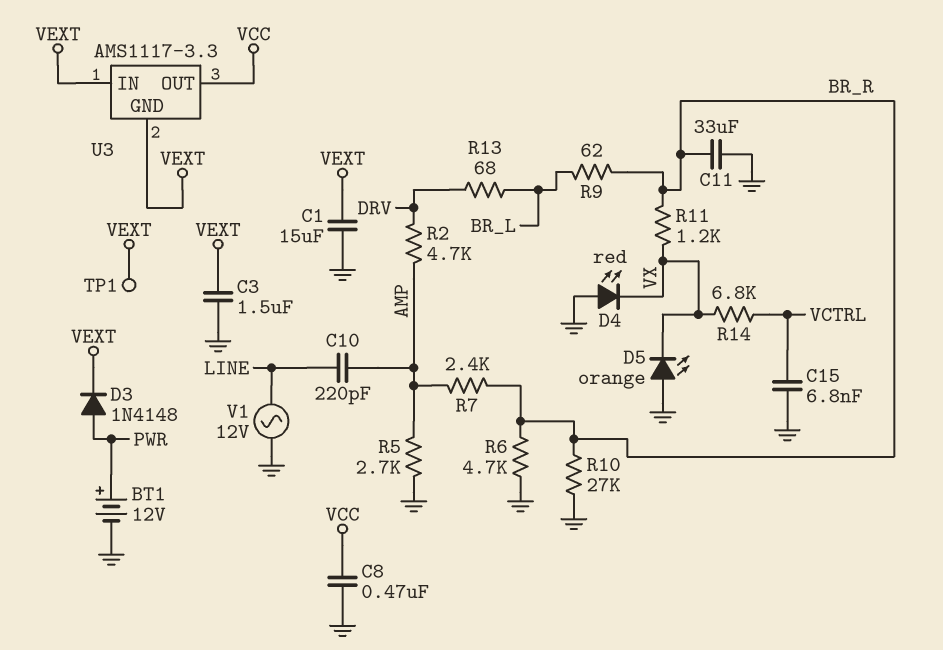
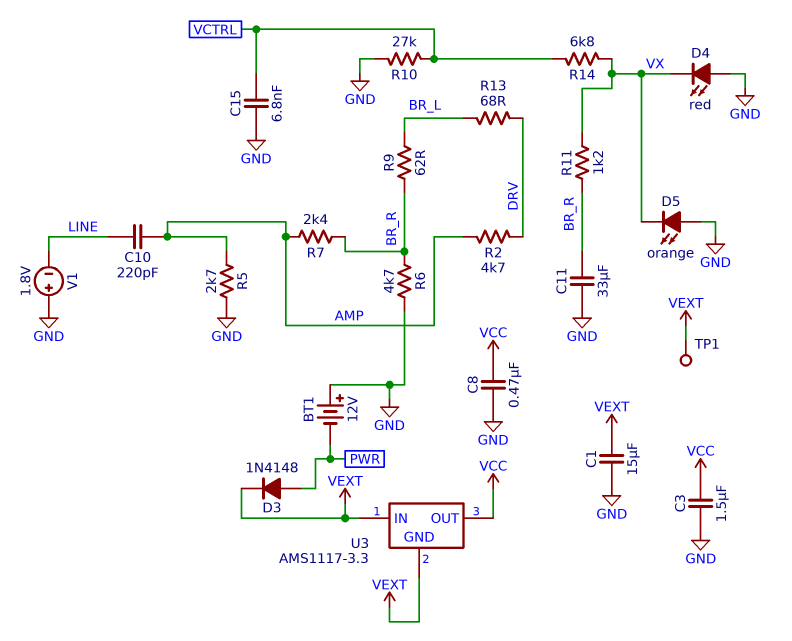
BT1: 12V (plus PWR, minus GND) -> 12V (plus GND, minus PWR)
C3: 1.5uF (GND, VEXT) -> 1.5uF (GND, VCC)
R10: 27k (BR_R, GND) -> 27k (GND, VCTRL)
V1: AC 12V (GND, LINE) -> 1.8V (plus GND, minus LINE)

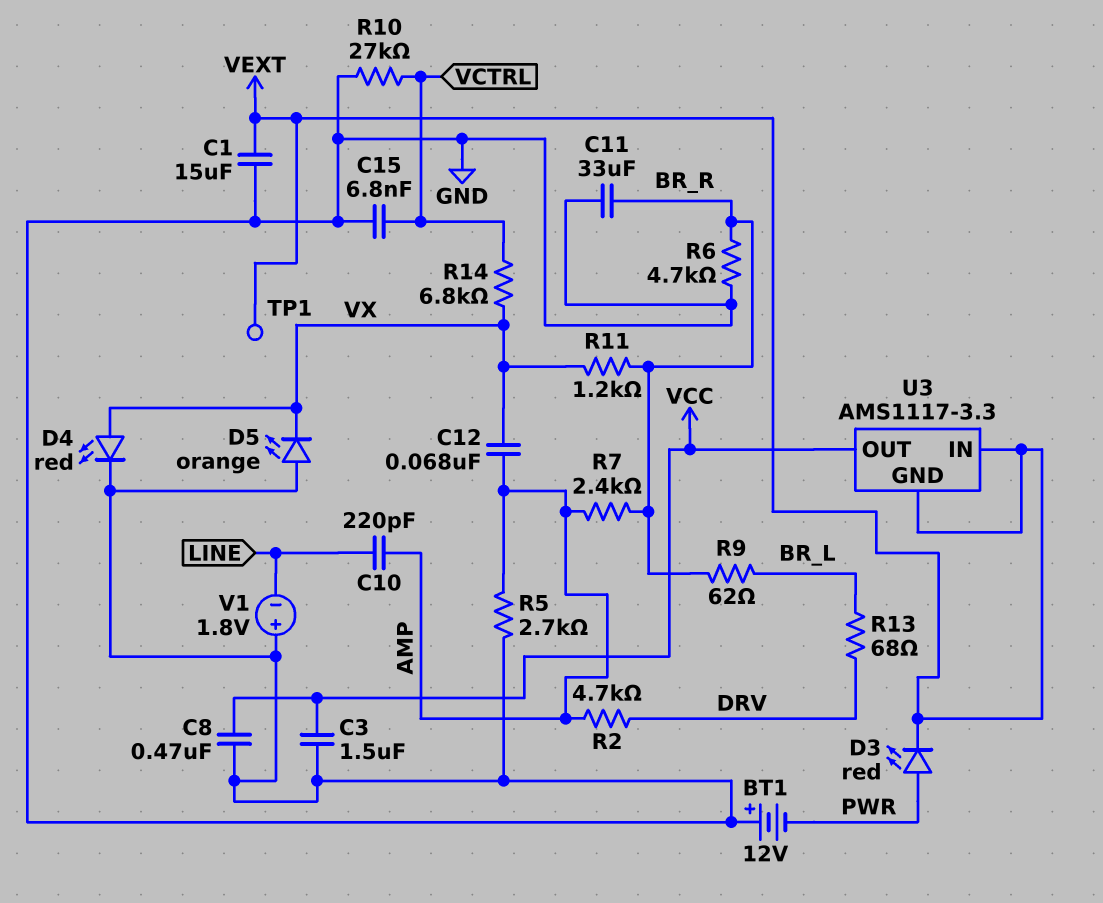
C12: none -> 68nF (AMP, VX)
D3: diode 1N4148 (A PWR, K VEXT) -> LED red (A PWR, K VEXT)
D4: LED red (A GND, K VX) -> LED red (A VX, K GND)

